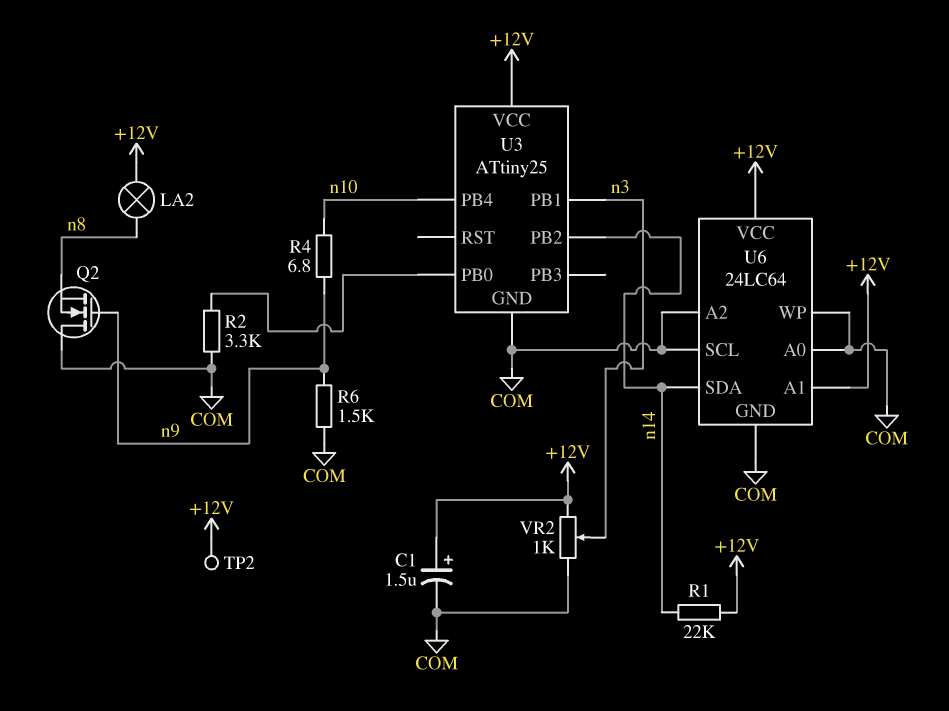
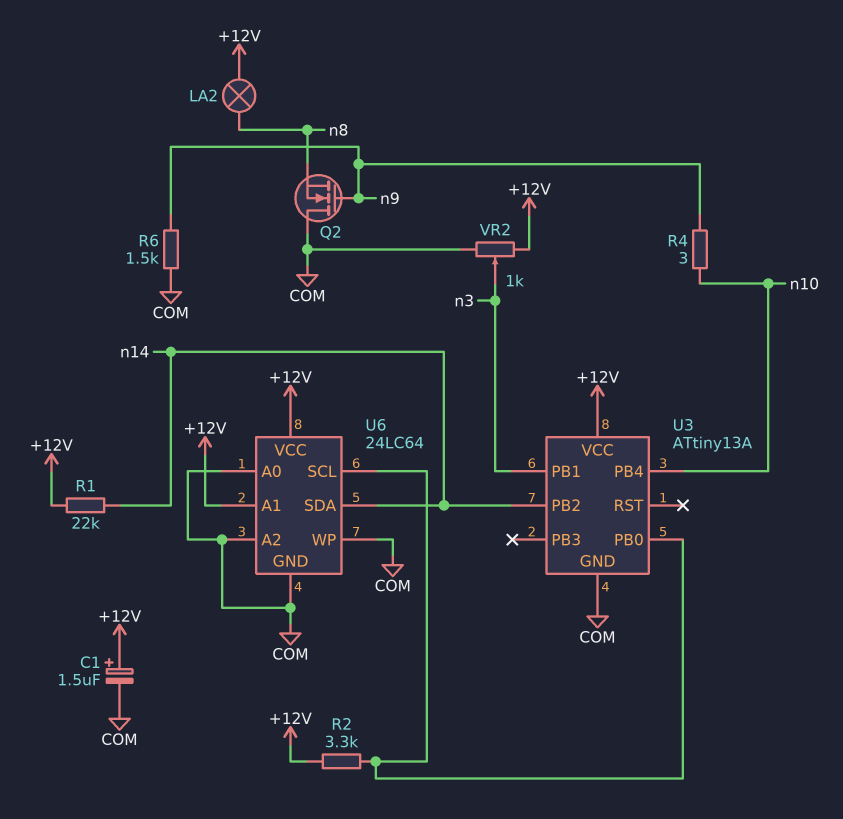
R2: 3.3k (COM, U3/PB0) -> 3.3k (+12V, U3/PB0)
R4: 6.8 (n9, n10) -> 3 (n9, n10)
TP2: test point (+12V) -> none
U3: ATtiny25 -> ATtiny13A
U6 pin SCL: COM -> U3/PB0

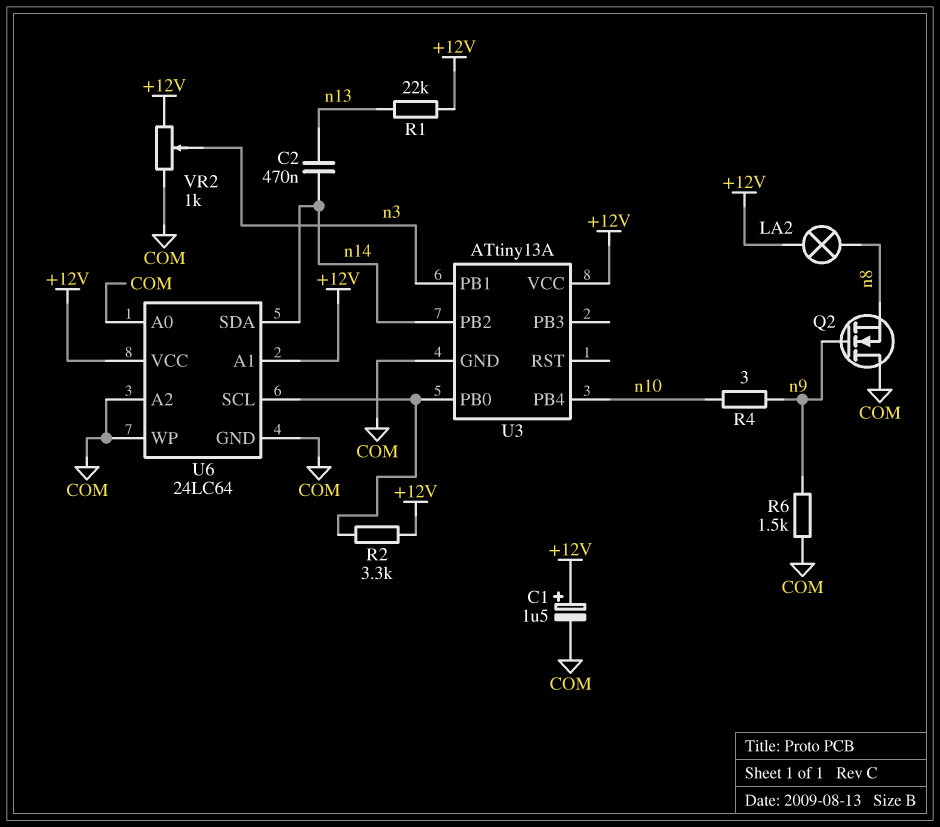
C2: none -> 470nF (n13, n14)
R1: 22k (+12V, n14) -> 22k (+12V, n13)

